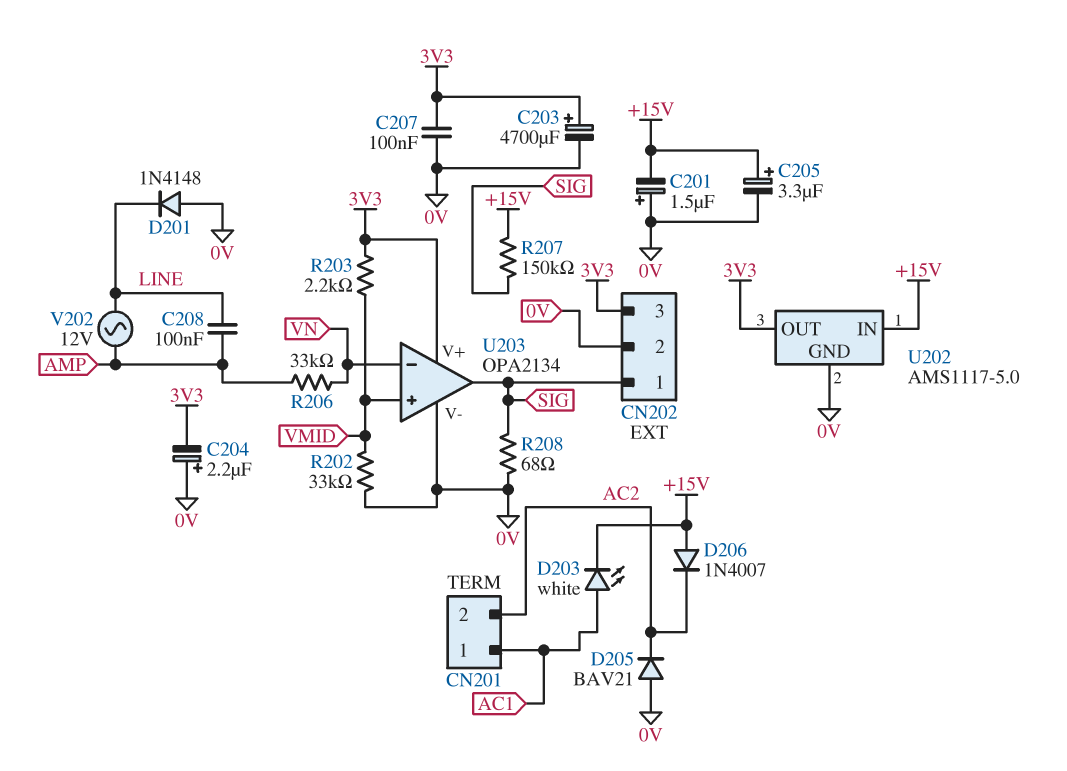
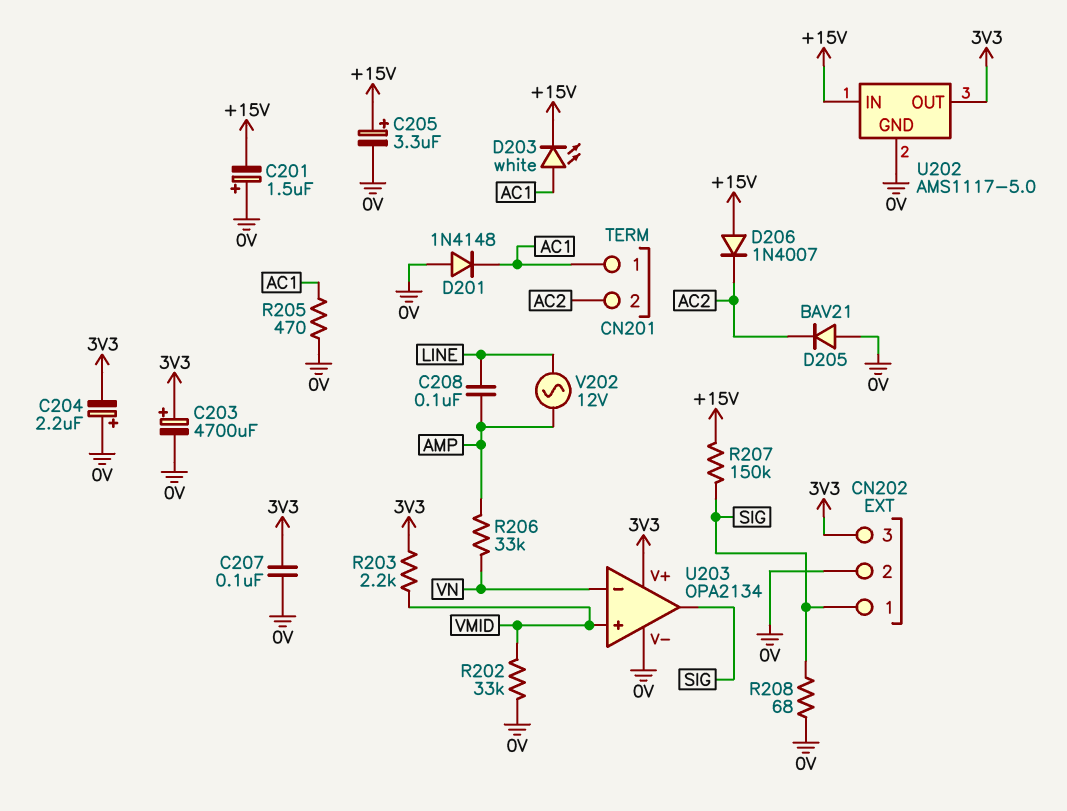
D201: diode 1N4148 (A 0V, K LINE) -> diode 1N4148 (A 0V, K AC1)
R205: none -> 470 (0V, AC1)

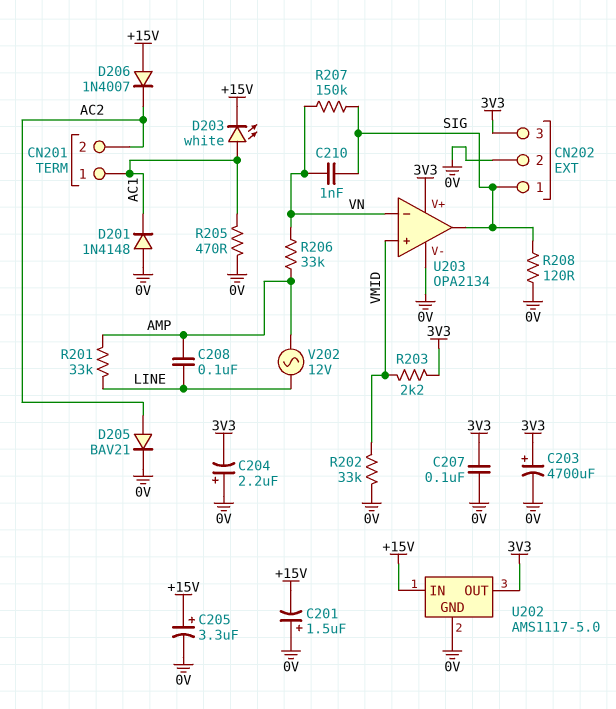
C210: none -> 1nF (SIG, VN)
D205: diode BAV21 (A 0V, K AC2) -> diode BAV21 (A AC2, K 0V)
R201: none -> 33k (AMP, LINE)
R207: 150k (+15V, SIG) -> 150k (SIG, VN)
R208: 68 (0V, SIG) -> 120 (0V, SIG)

